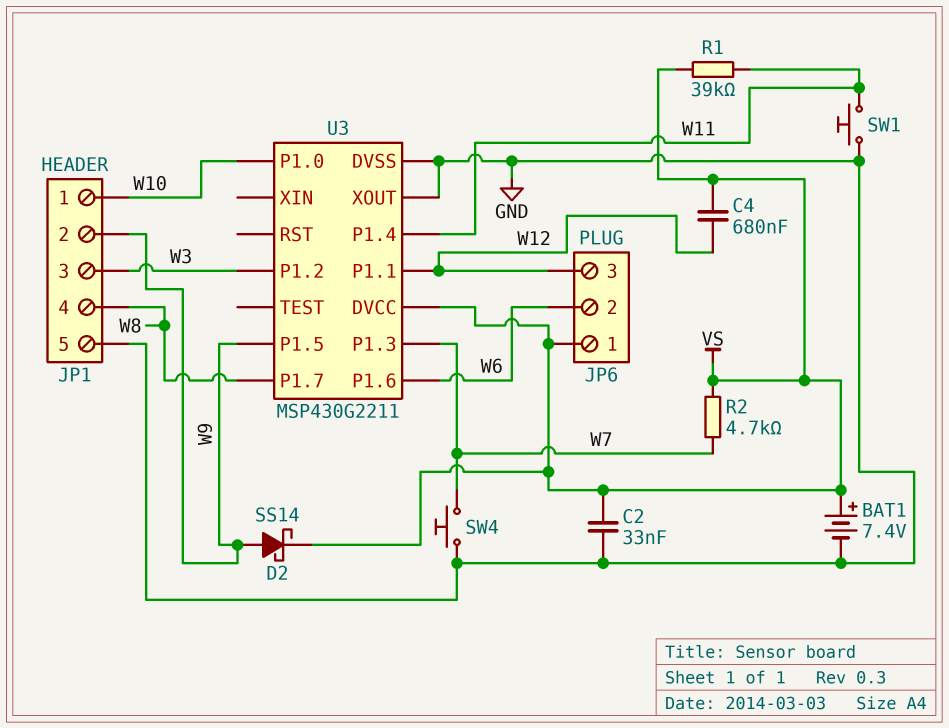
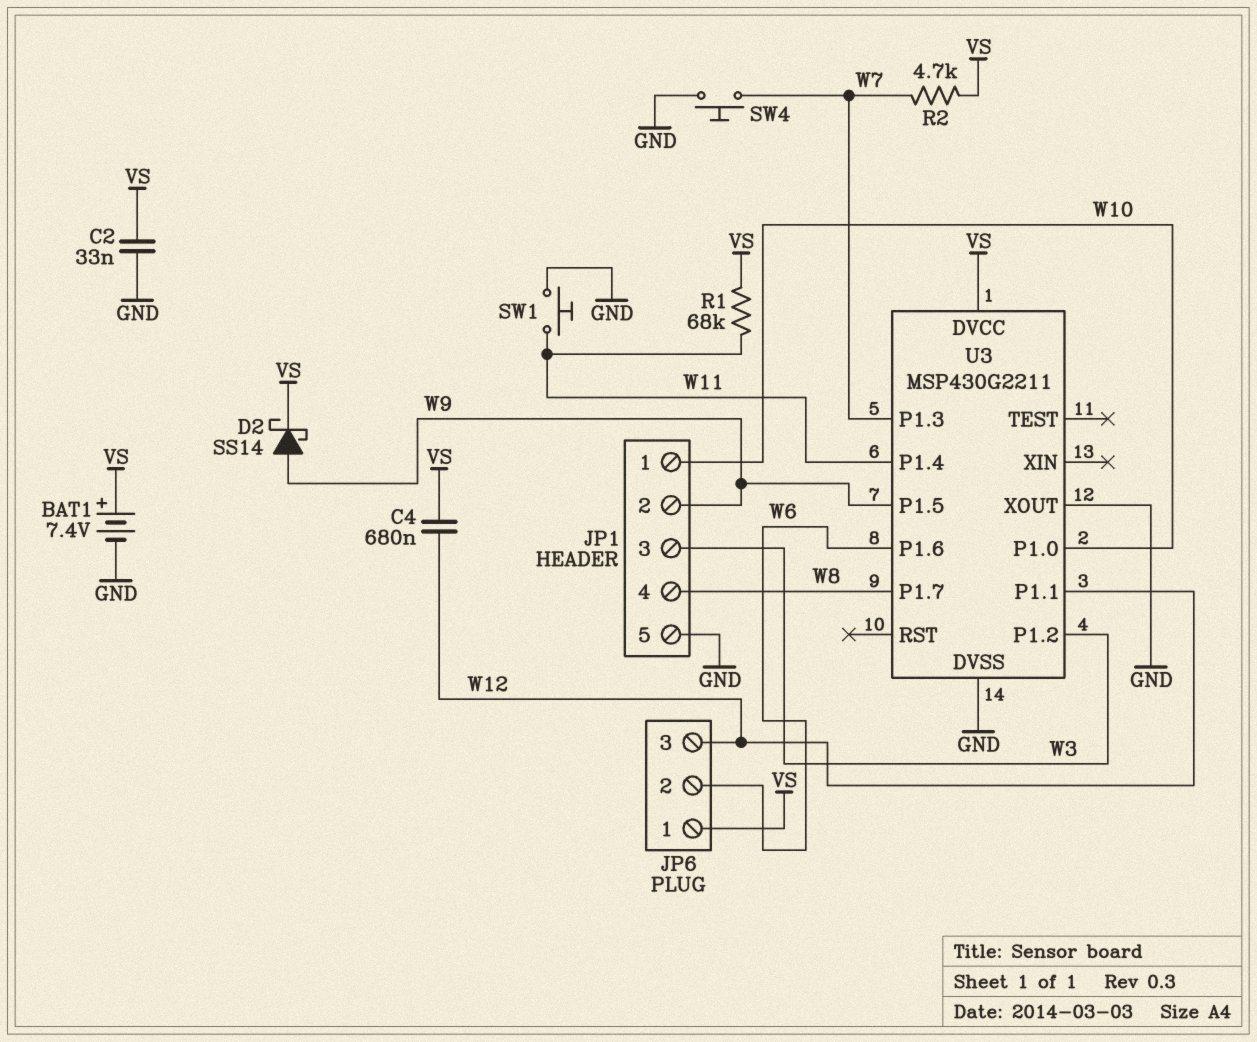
R1: 39k (VS, W11) -> 68k (VS, W11)

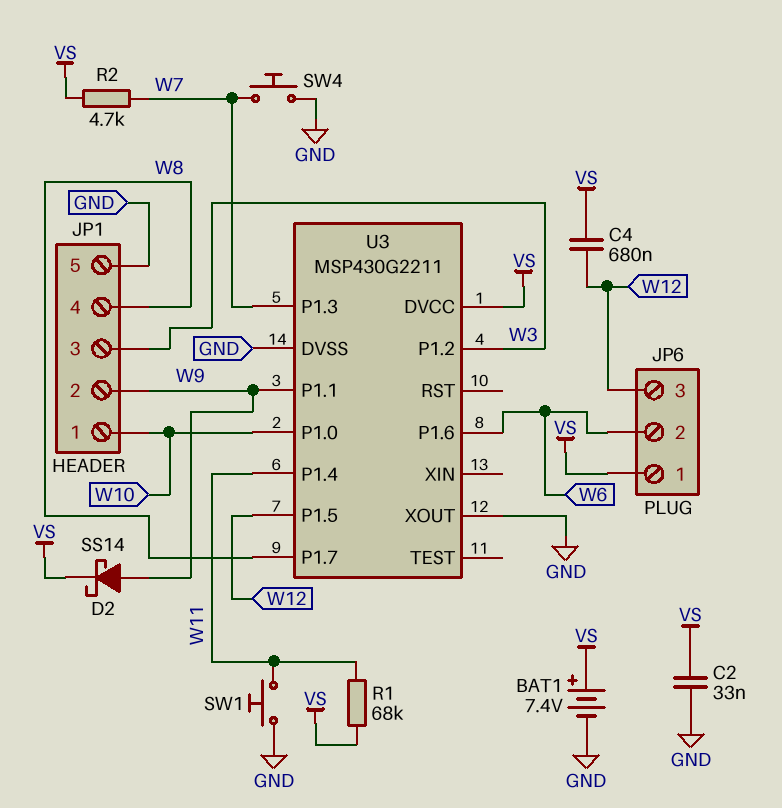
U3 pin P1.1: W12 -> W9
U3 pin P1.5: W9 -> W12

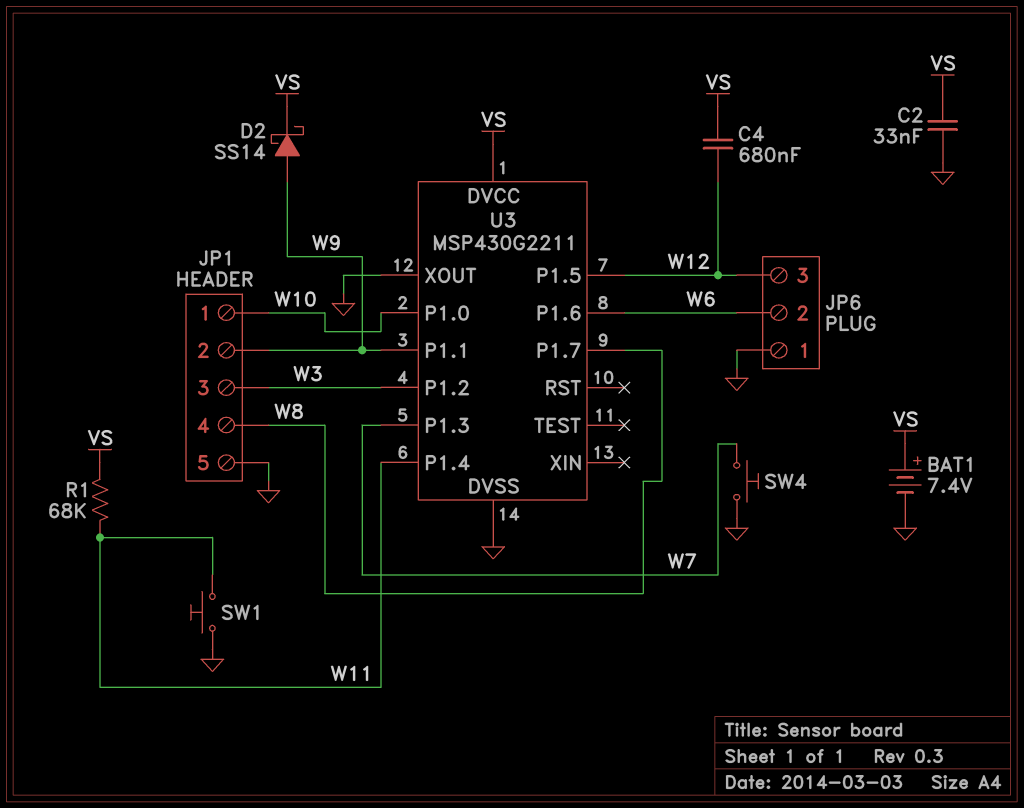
JP6 pin 1: VS -> GND
R2: 4.7k (VS, W7) -> none

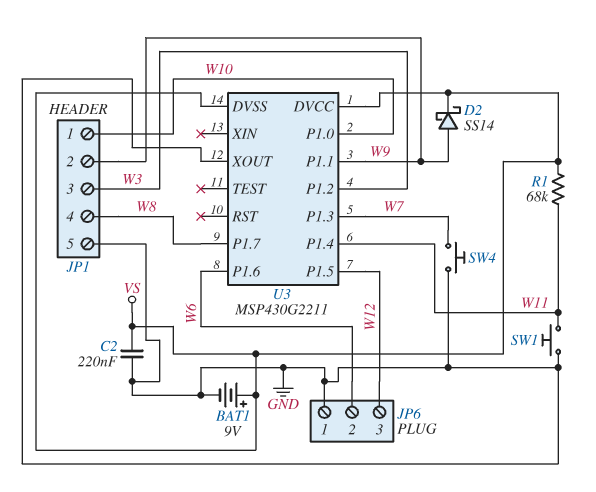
BAT1: 7.4V (plus VS, minus GND) -> 9V (plus VS, minus GND)
C2: 33nF (GND, VS) -> 220nF (GND, VS)
C4: 680nF (VS, W12) -> none
U3 pin DVSS: GND -> VS

